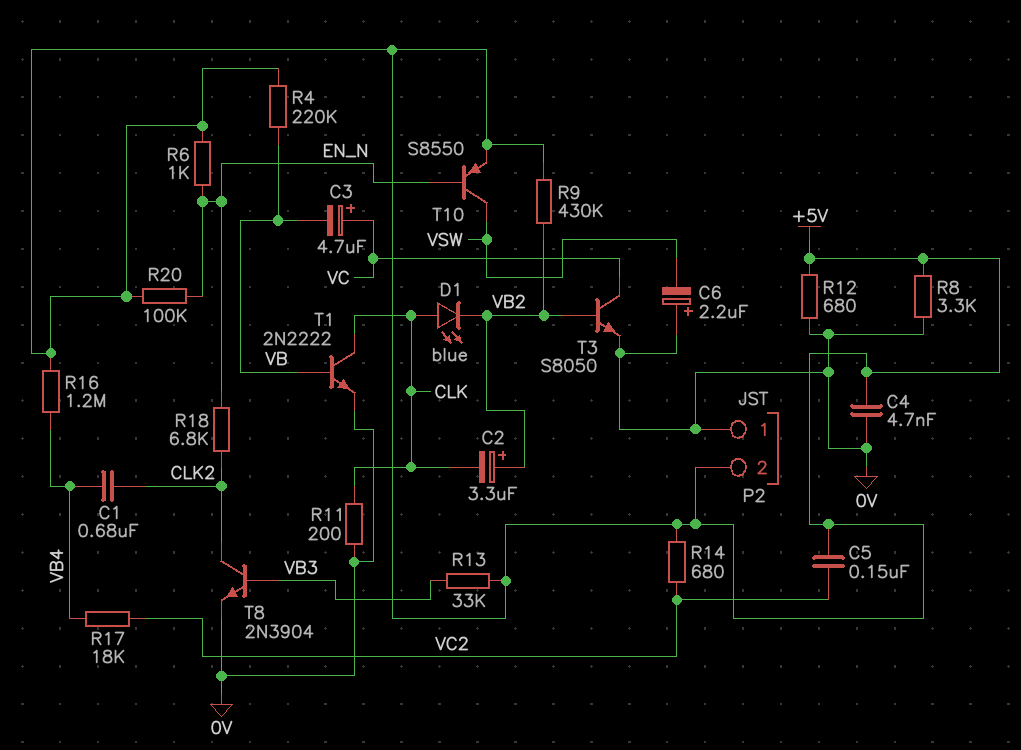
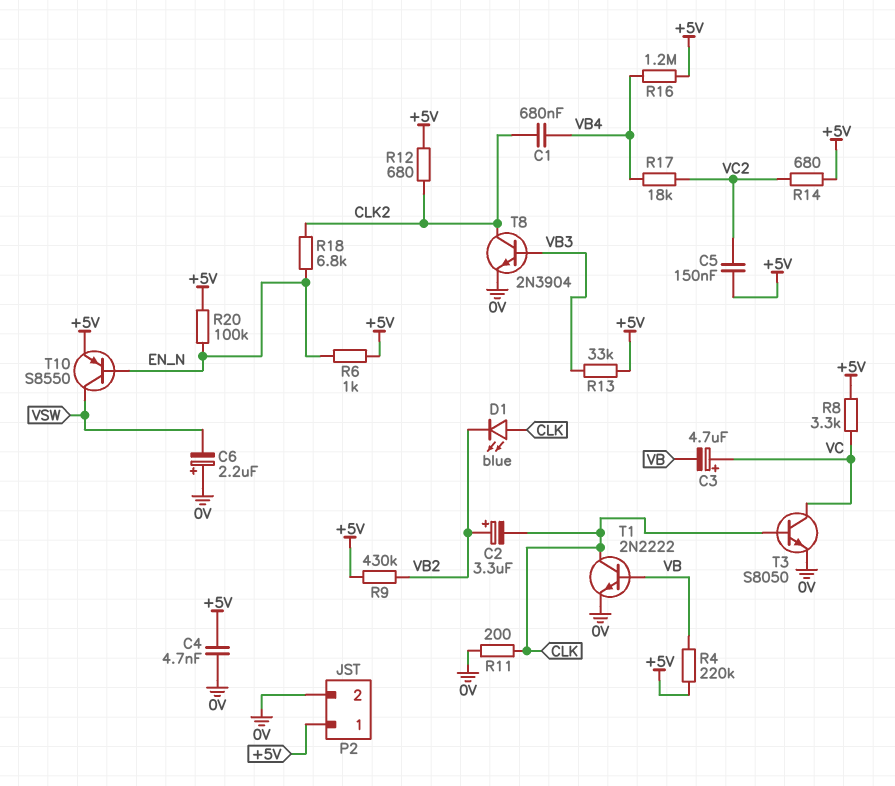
P2 pin 1: 0V -> +5V
P2 pin 2: +5V -> 0V
R8: 3.3k (+5V, 0V) -> 3.3k (+5V, VC)
R12: 680 (+5V, 0V) -> 680 (+5V, CLK2)
T3: NPN S8050 (B VB2, C VC, E 0V) -> NPN S8050 (B CLK, C VC, E 0V)

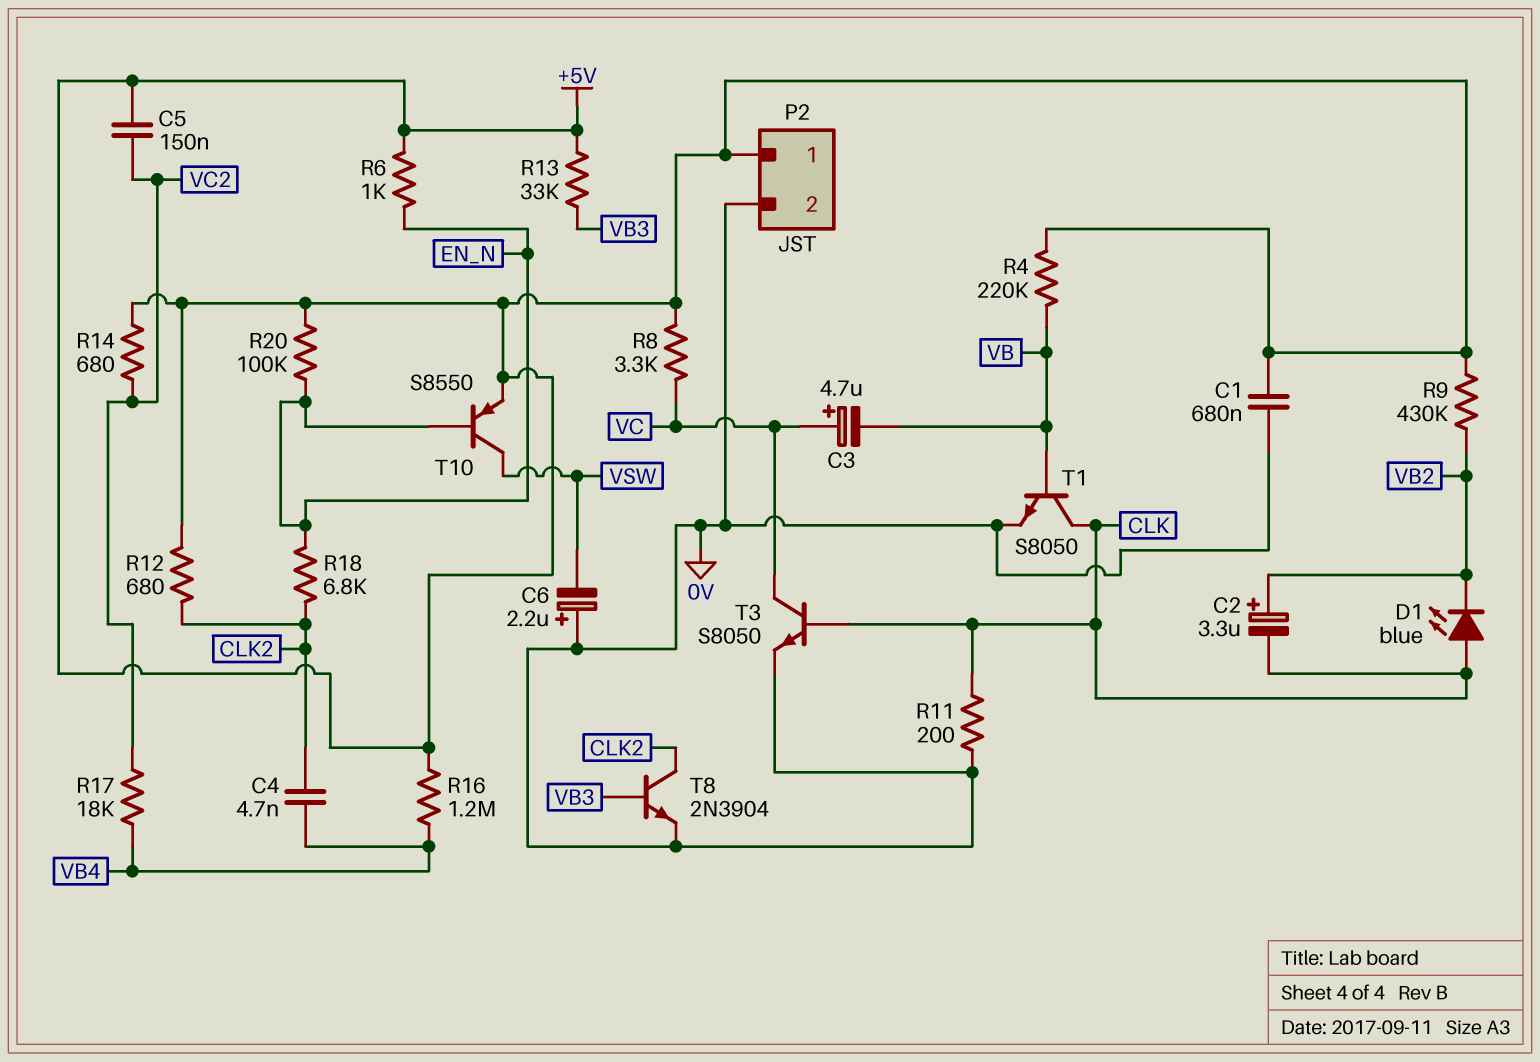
C1: 680nF (CLK2, VB4) -> 680nF (+5V, 0V)
C4: 4.7nF (+5V, 0V) -> 4.7nF (CLK2, VB4)
T1: NPN 2N2222 (B VB, C CLK, E 0V) -> NPN S8050 (B VB, C CLK, E 0V)

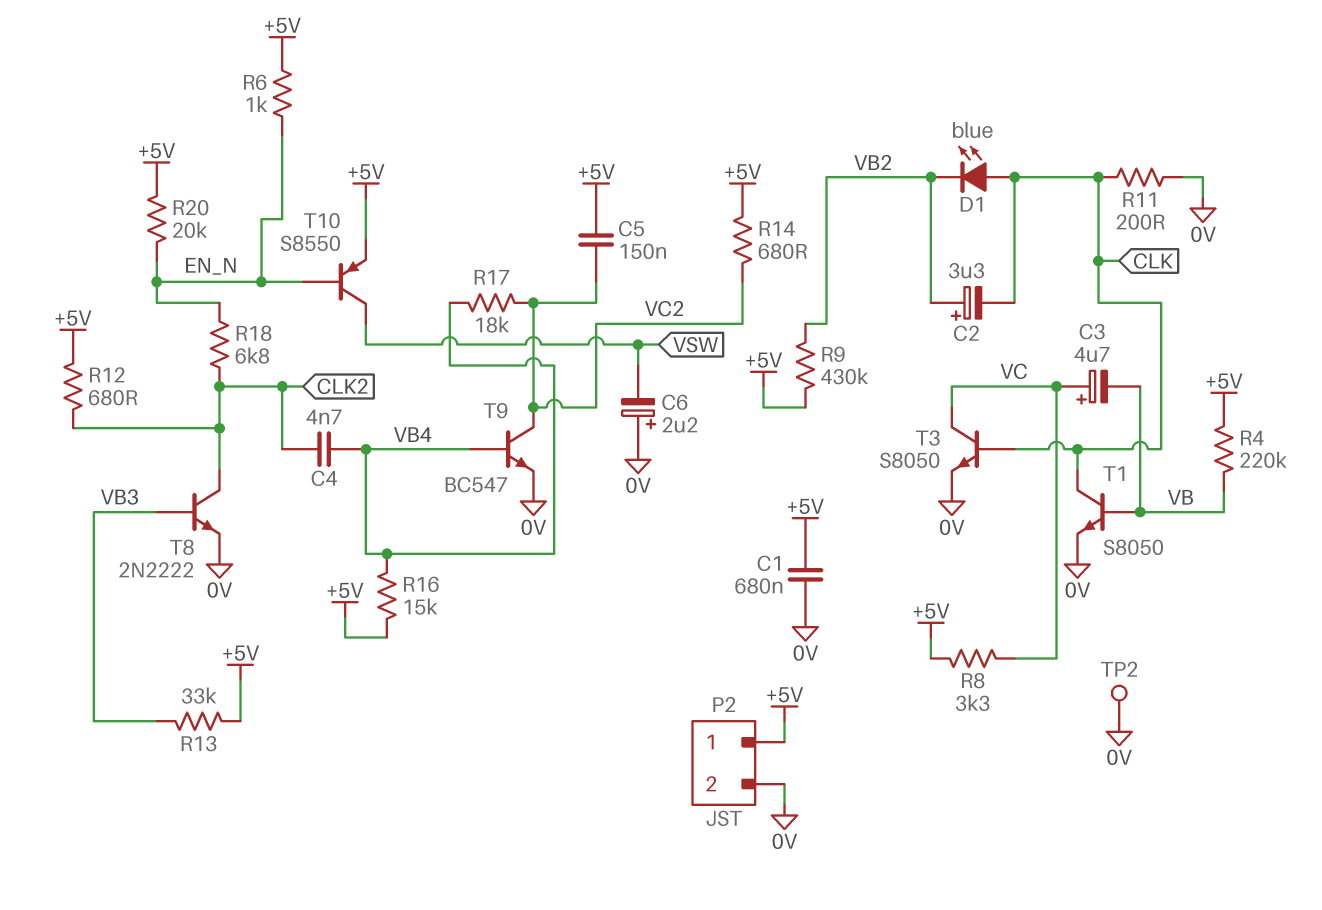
R16: 1.2M (+5V, VB4) -> 15k (+5V, VB4)
R20: 100k (+5V, EN_N) -> 20k (+5V, EN_N)
T8: NPN 2N3904 (B VB3, C CLK2, E 0V) -> NPN 2N2222 (B VB3, C CLK2, E 0V)
T9: none -> NPN BC547 (B VB4, C VC2, E 0V)
TP2: none -> test point (0V)

